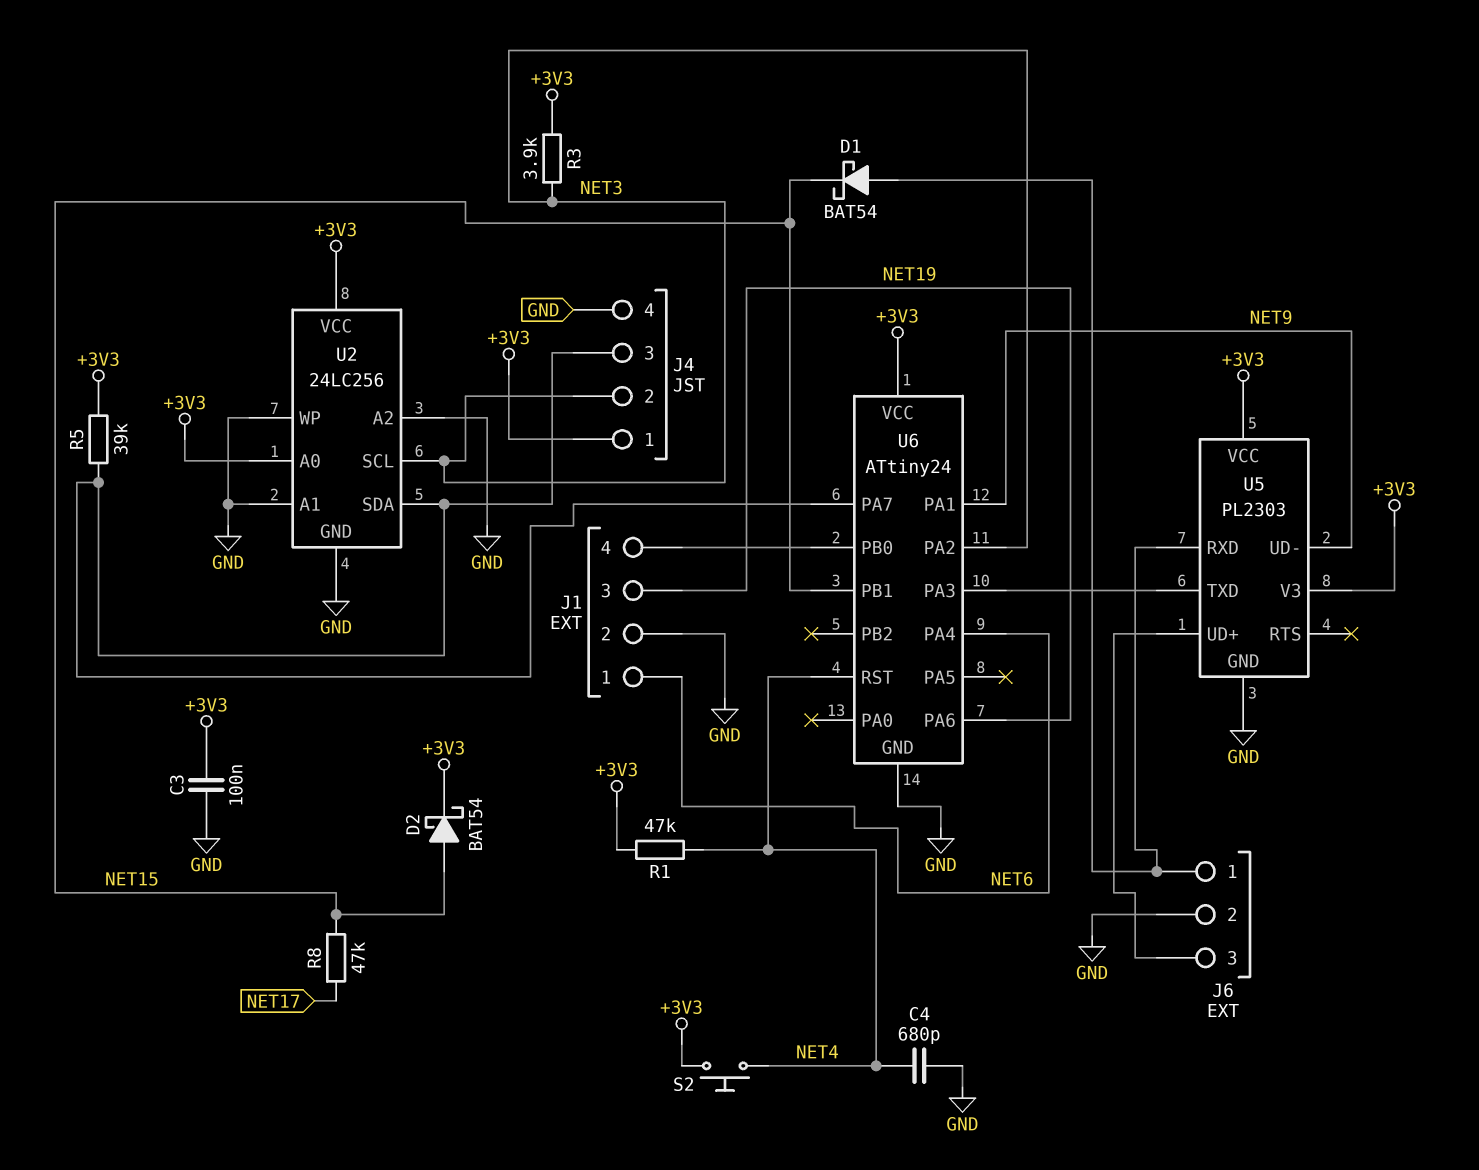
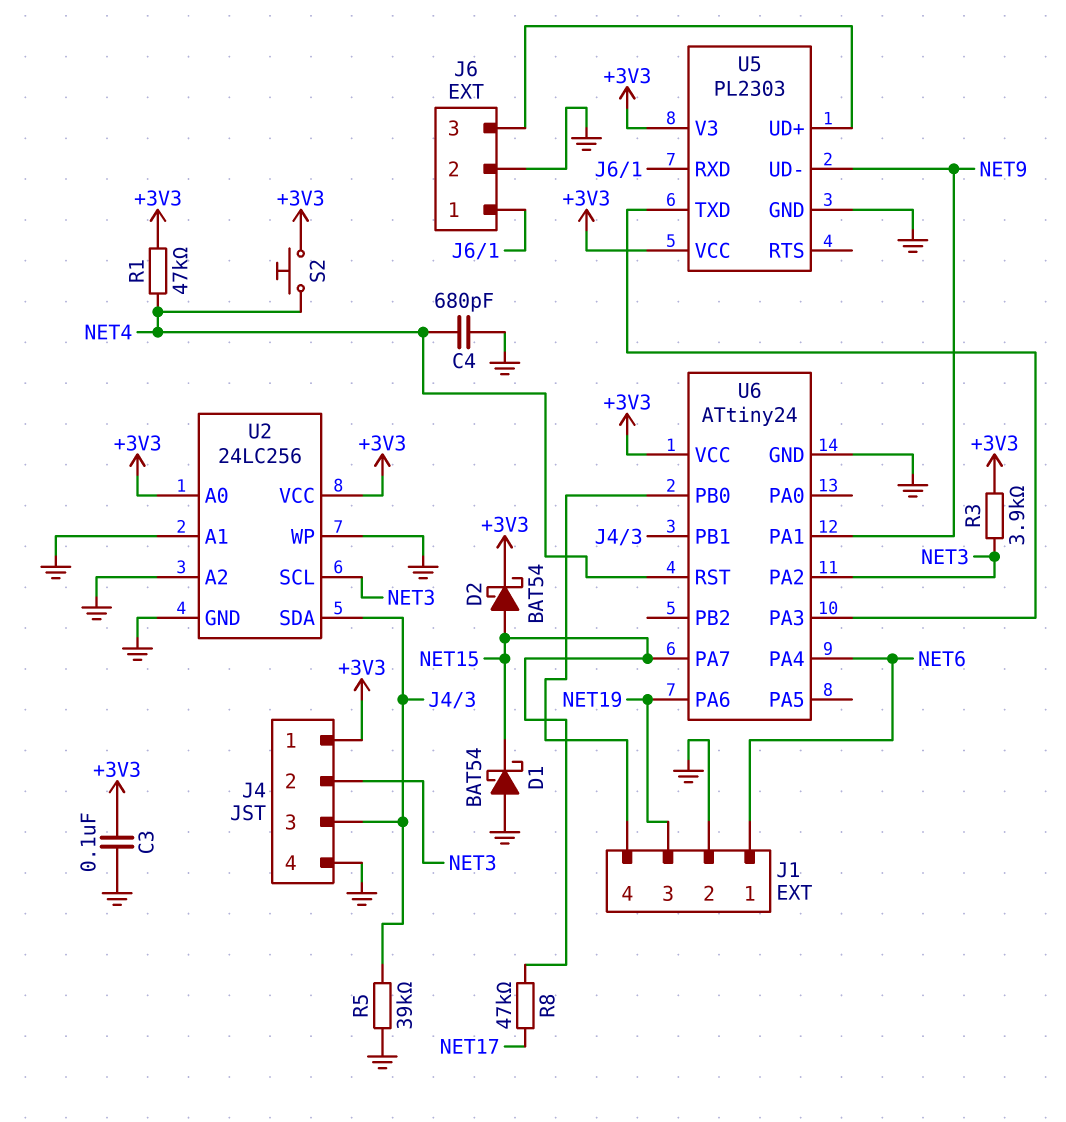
D1: schottky BAT54 (A J6/1, K NET15) -> schottky BAT54 (A GND, K NET15)
R5: 39k (+3V3, J4/3) -> 39k (GND, J4/3)
U6 pin PA7: J4/3 -> NET15
U6 pin PB1: NET15 -> J4/3

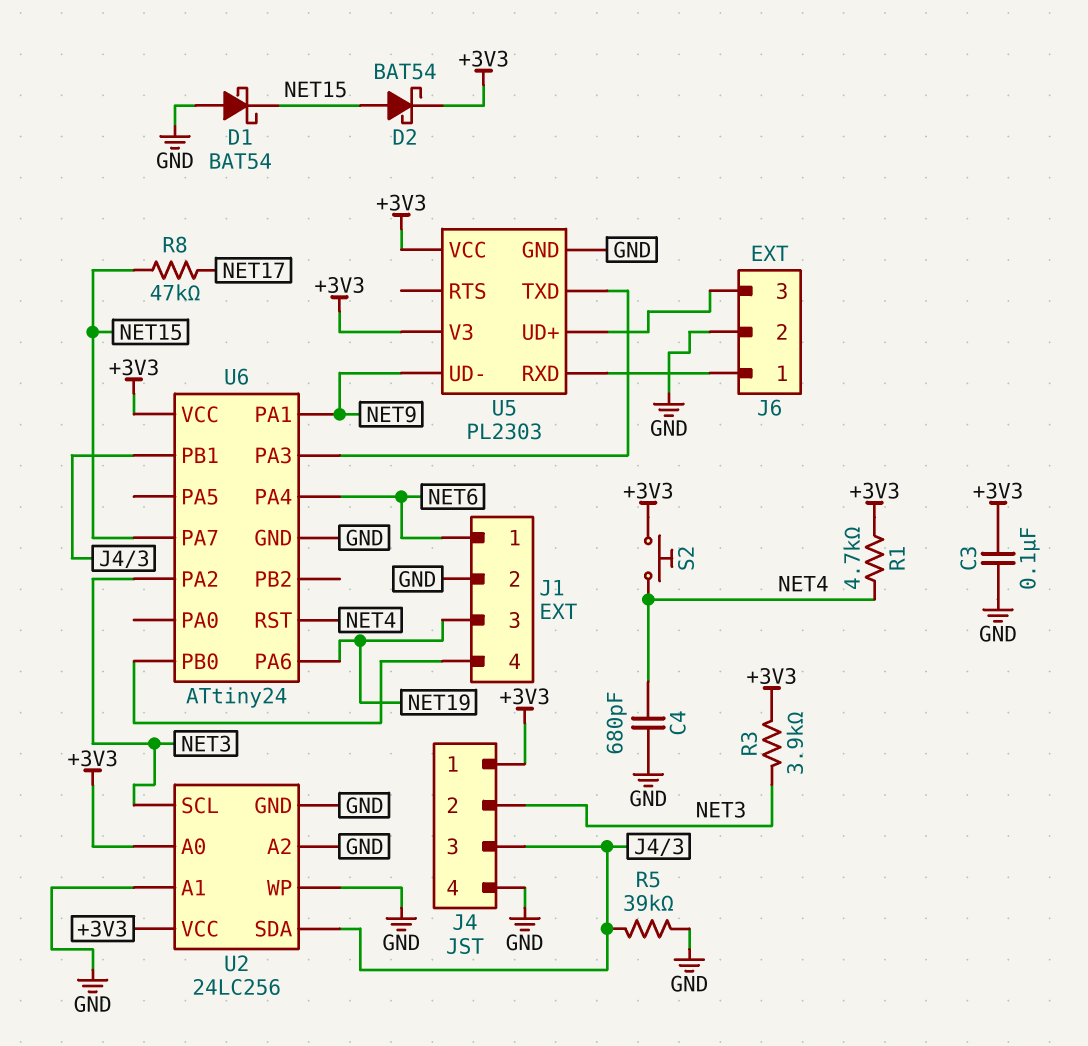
R1: 47k (+3V3, NET4) -> 4.7k (+3V3, NET4)

